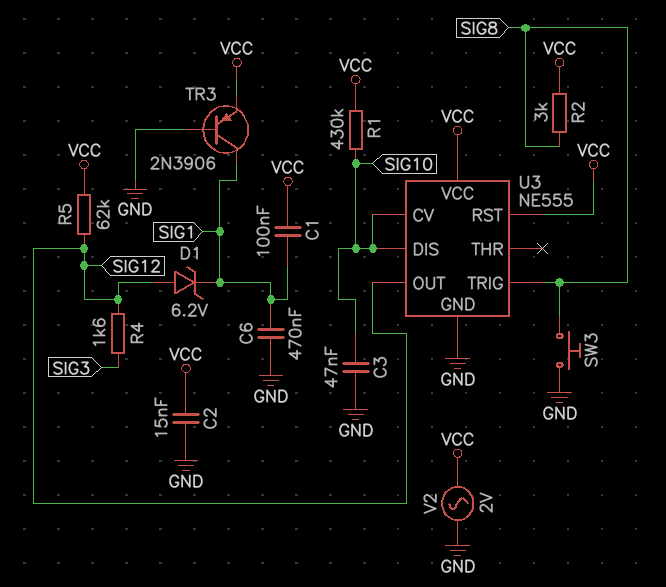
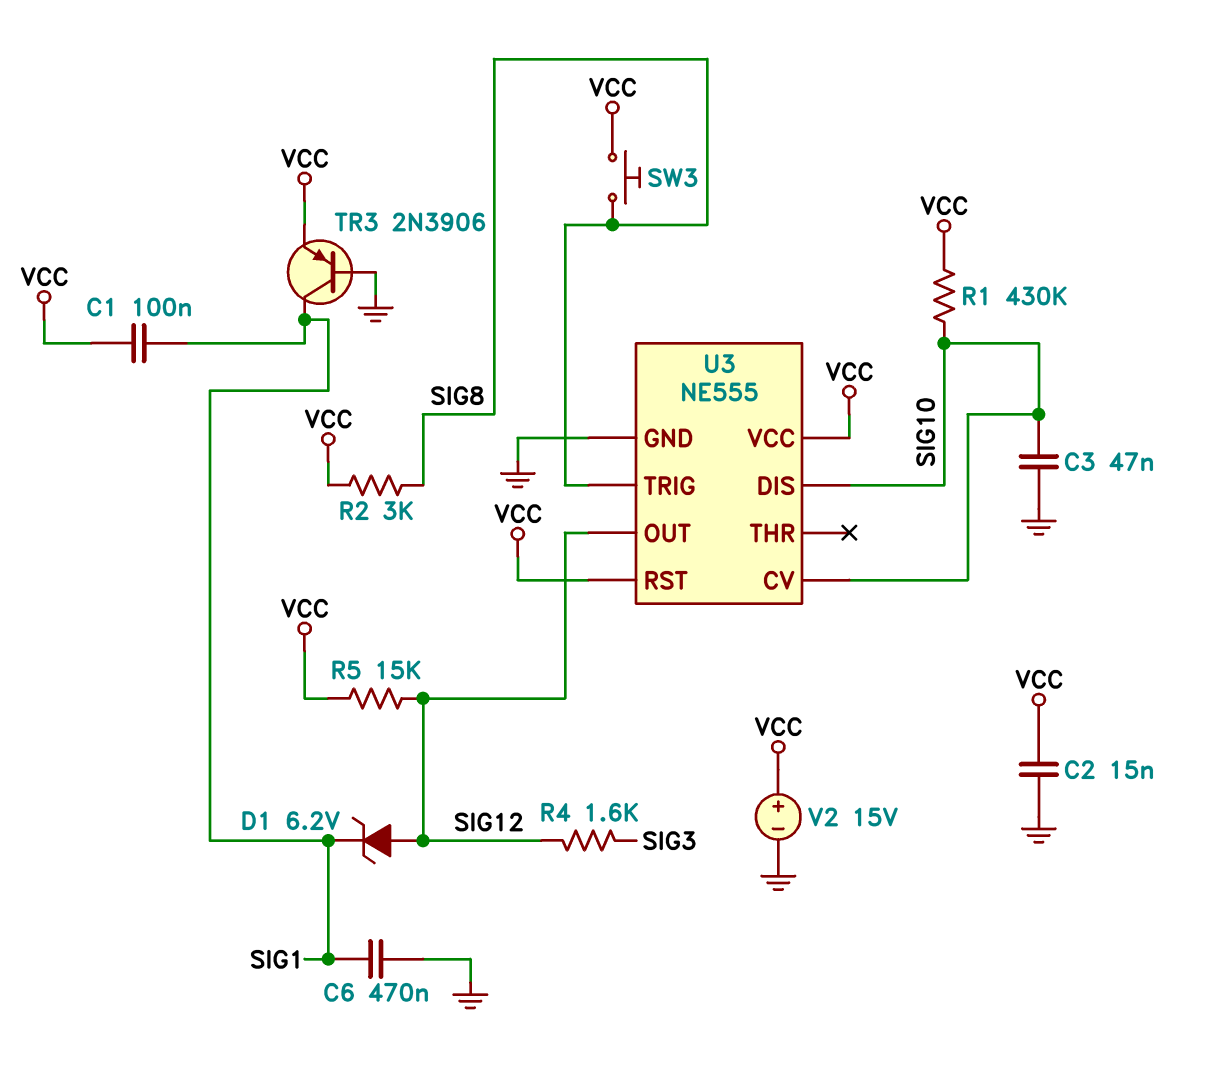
R5: 62k (SIG12, VCC) -> 15k (SIG12, VCC)
SW3: button (GND, SIG8) -> button (SIG8, VCC)
V2: AC 2V (GND, VCC) -> 15V (plus VCC, minus GND)

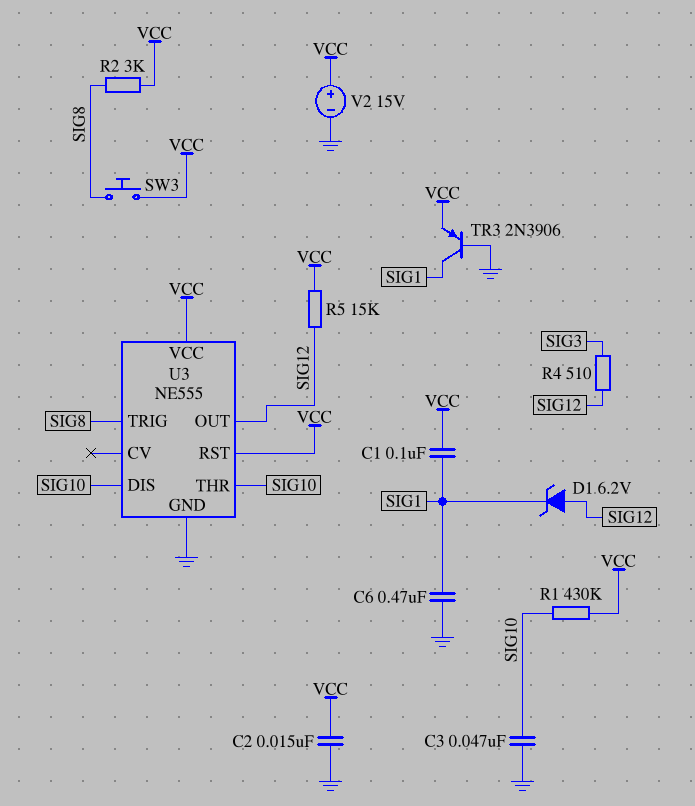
R4: 1.6k (SIG3, SIG12) -> 510 (SIG3, SIG12)
U3 pin CV: SIG10 -> none
U3 pin THR: none -> SIG10

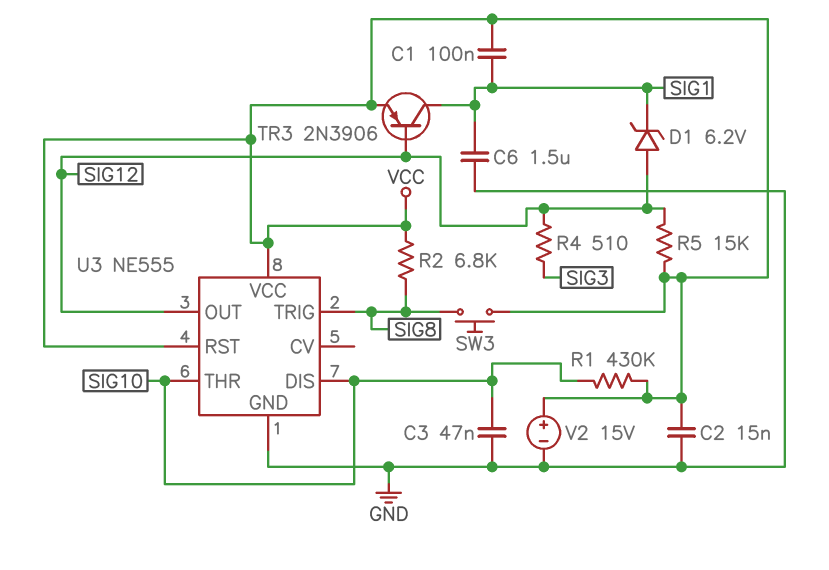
C6: 470nF (GND, SIG1) -> 1.5uF (GND, SIG1)
R2: 3k (SIG8, VCC) -> 6.8k (SIG8, VCC)
TR3: PNP 2N3906 (B GND, C SIG1, E VCC) -> PNP 2N3906 (B SIG12, C SIG1, E VCC)

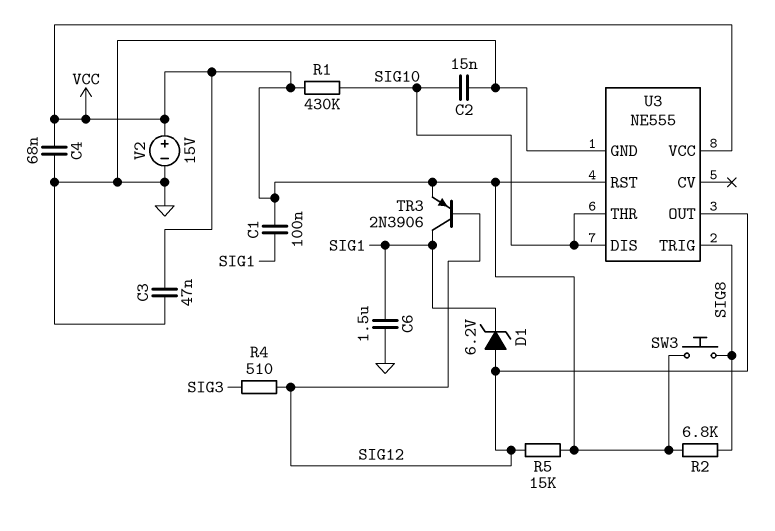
C2: 15nF (GND, VCC) -> 15nF (GND, SIG10)
C3: 47nF (GND, SIG10) -> 47nF (GND, VCC)
C4: none -> 68nF (GND, VCC)

